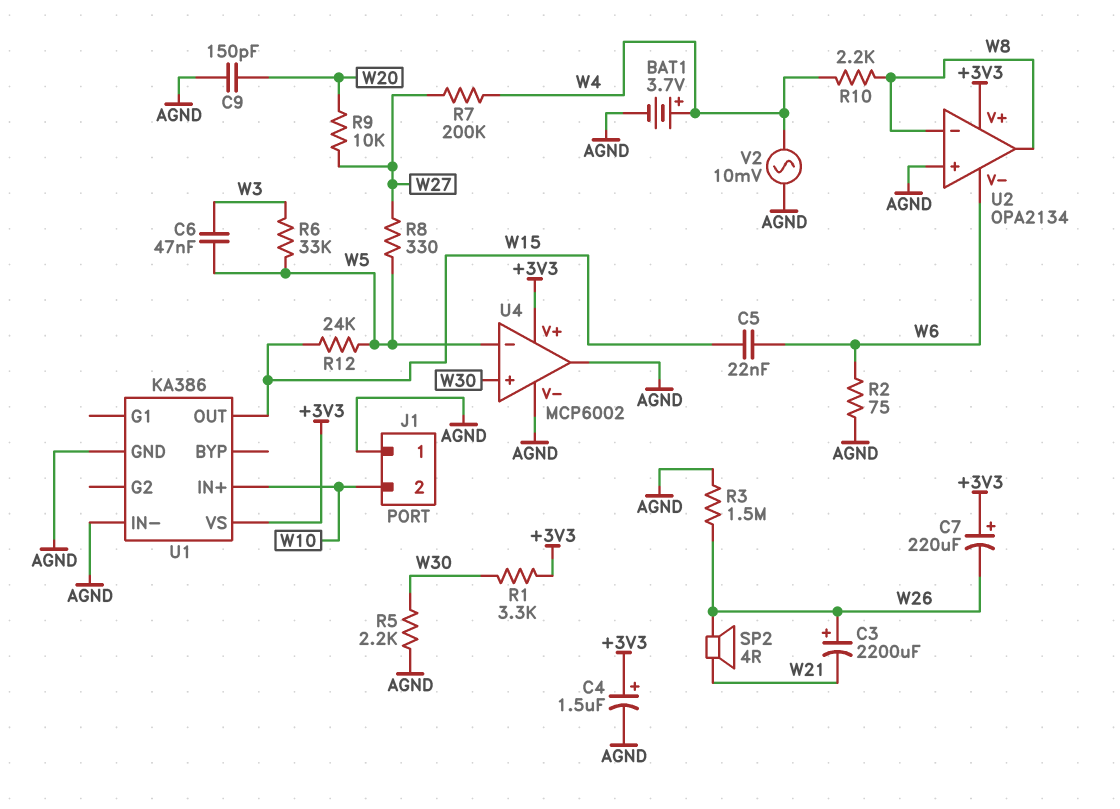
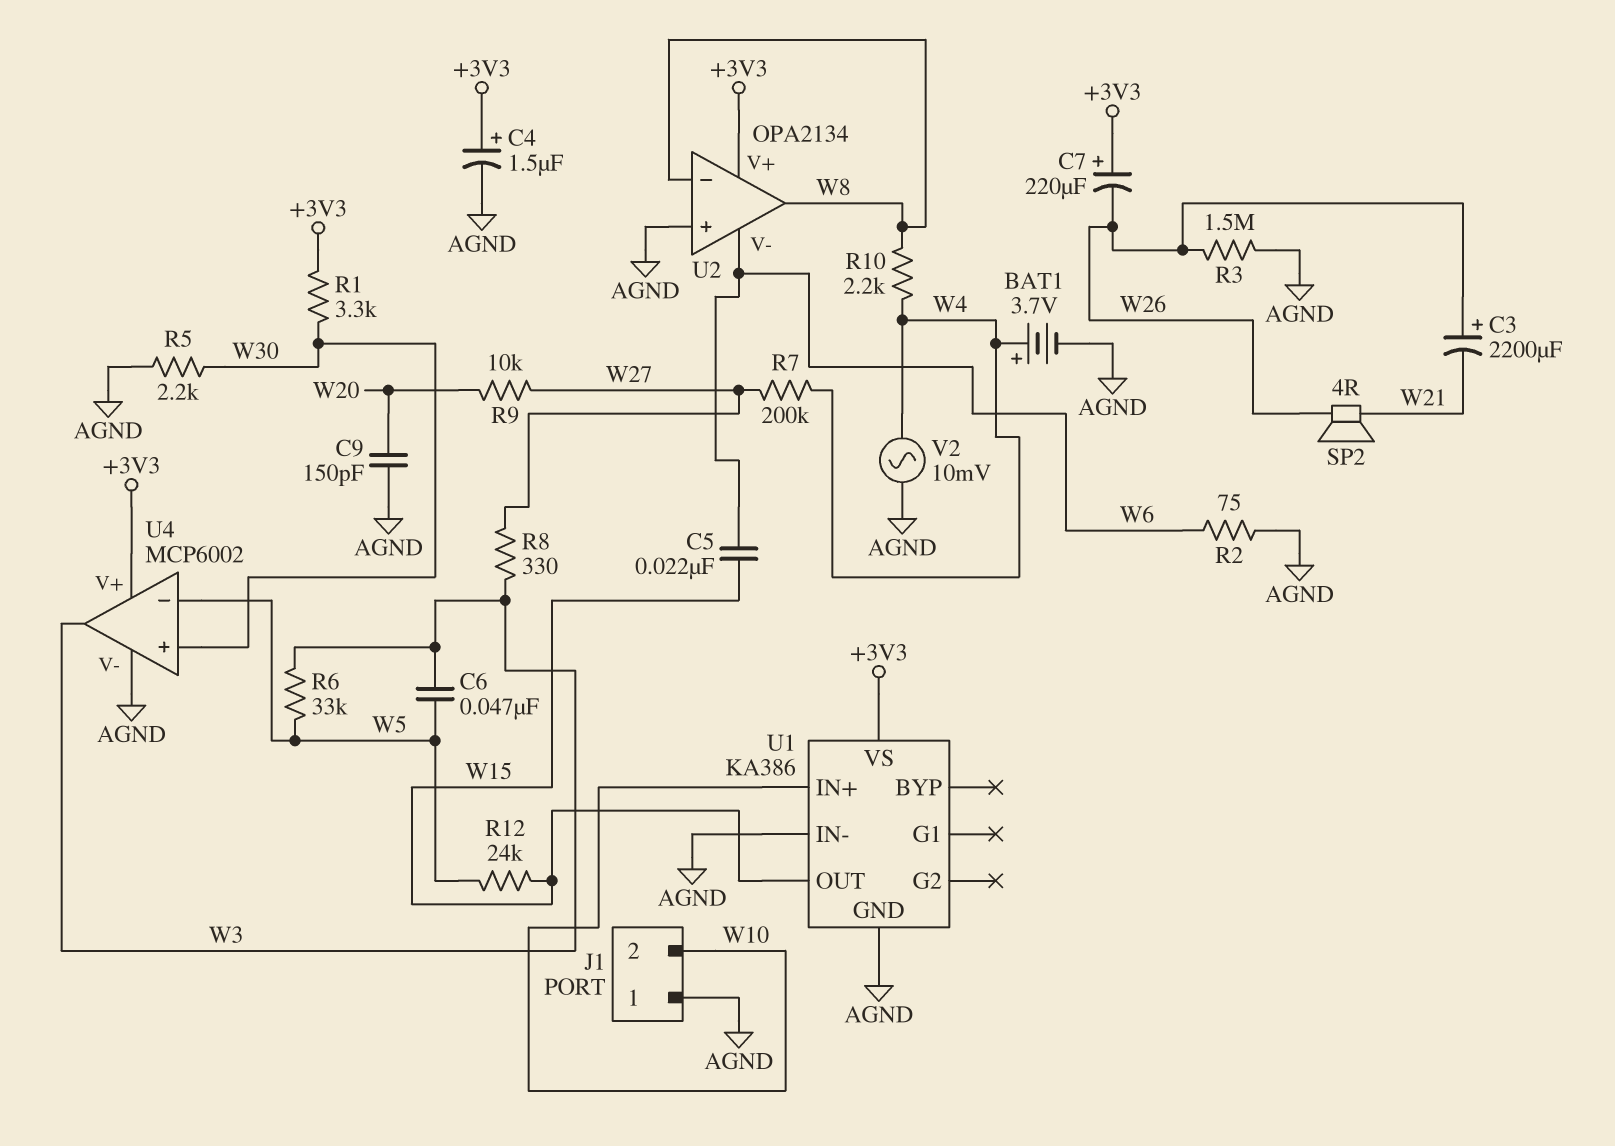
R8: 330 (W5, W27) -> 330 (W3, W27)
U4 pin out: AGND -> W3

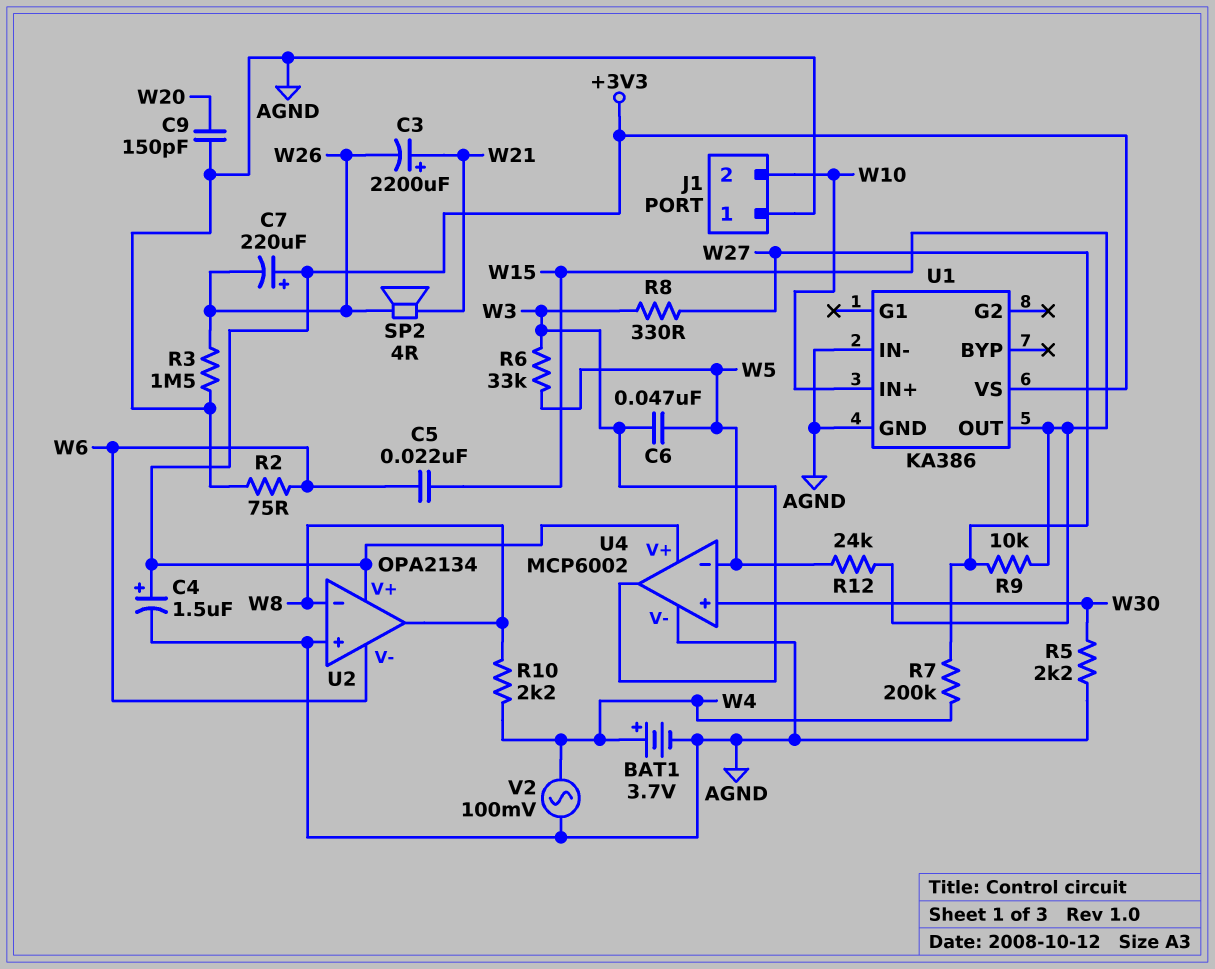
C3: 2200uF (plus W26, minus W21) -> 2200uF (plus W21, minus W26)
R1: 3.3k (+3V3, W30) -> none
R9: 10k (W20, W27) -> 10k (W15, W27)
V2: AC 10mV (AGND, W4) -> AC 100mV (AGND, W4)

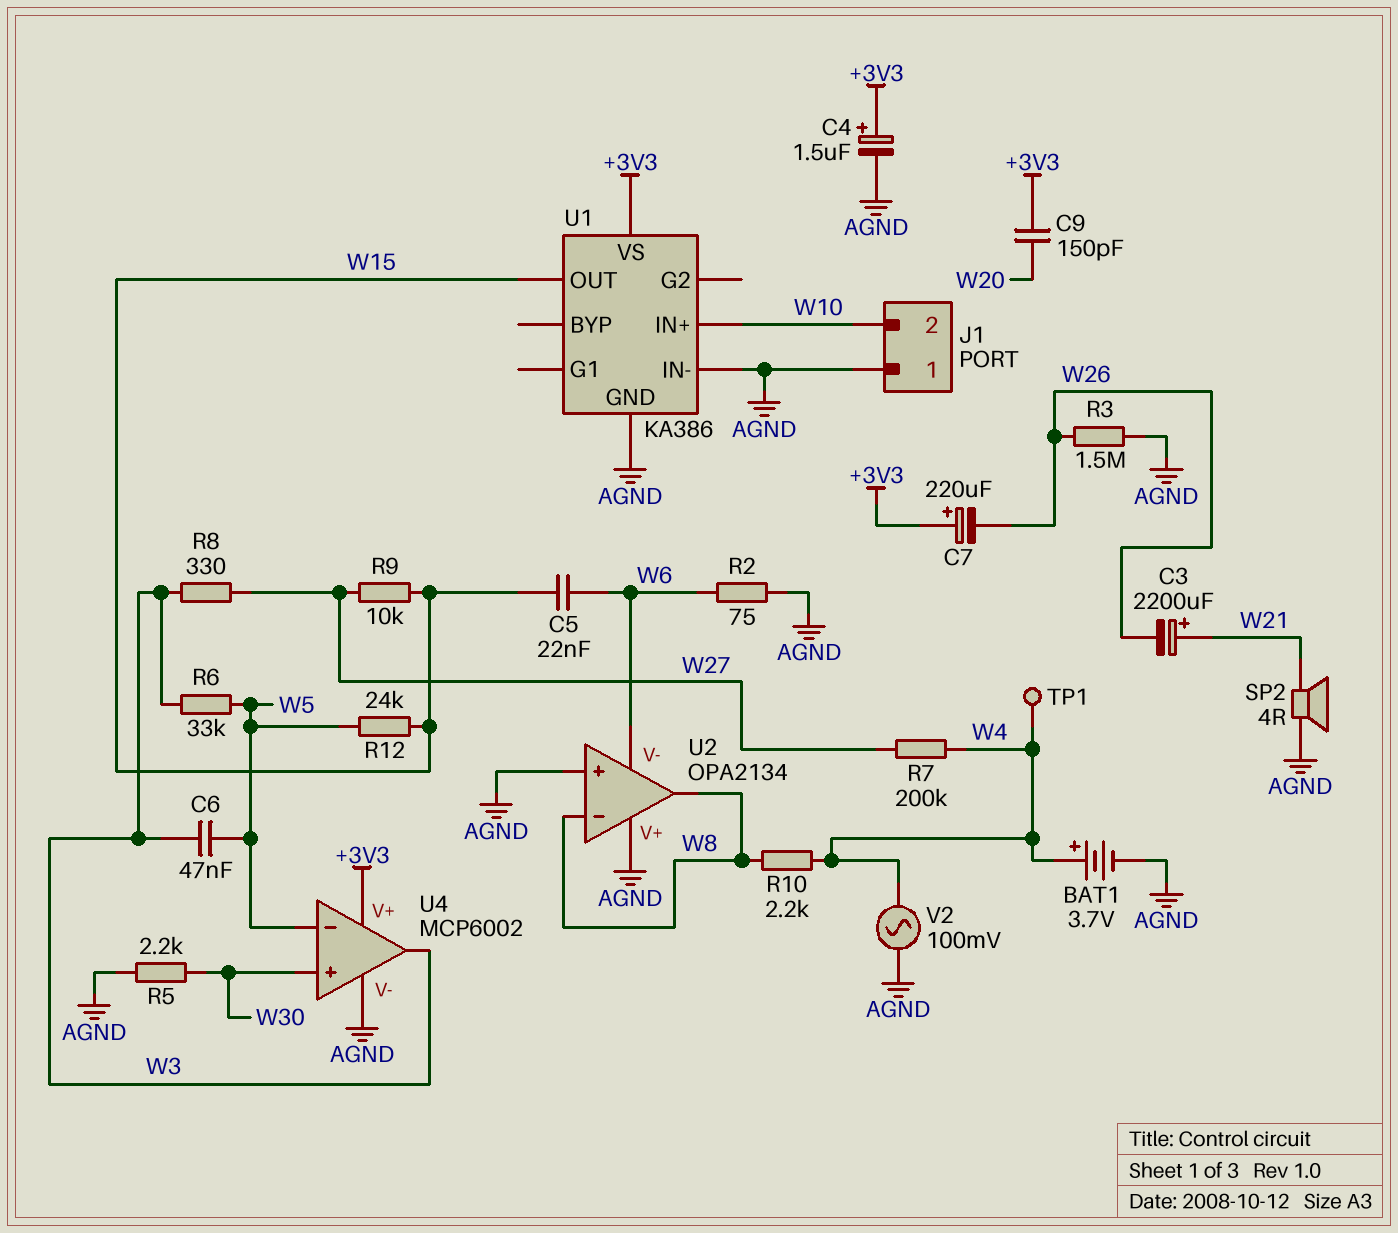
C9: 150pF (AGND, W20) -> 150pF (+3V3, W20)
SP2: speaker 4R (W21, W26) -> speaker 4R (AGND, W21)
TP1: none -> test point (W4)
U2 pin V+: +3V3 -> AGND

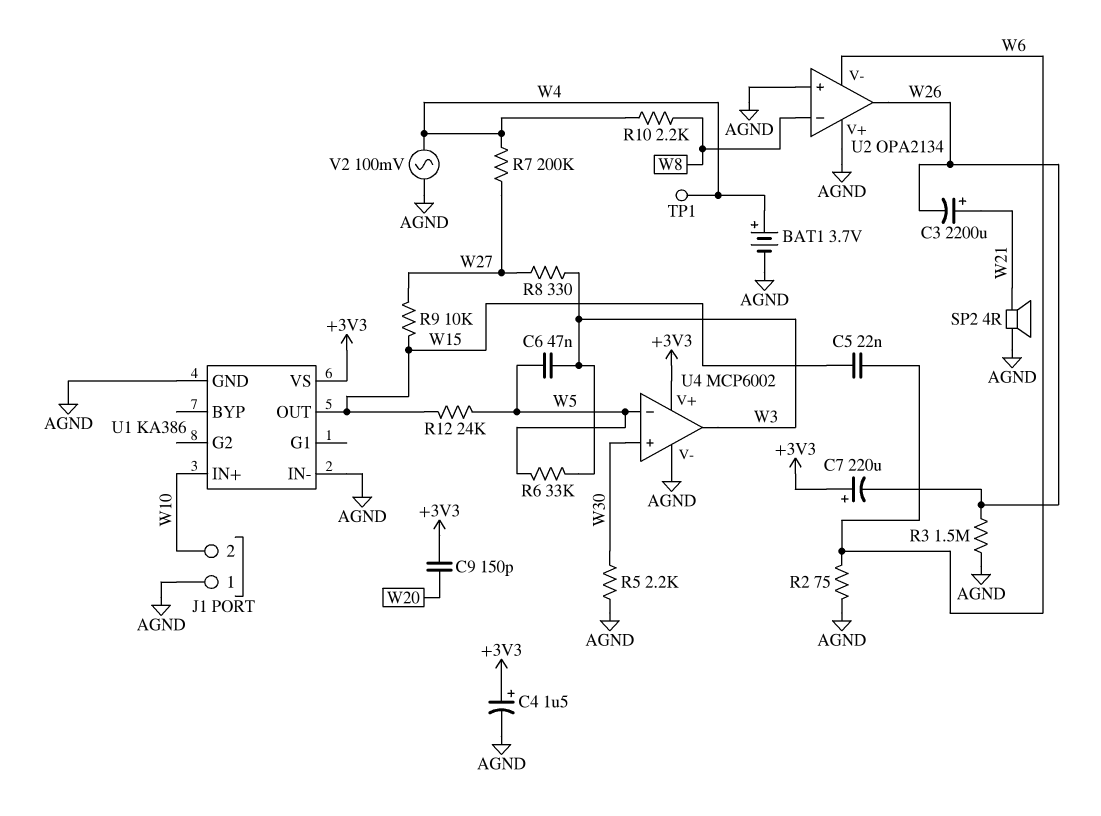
U2 pin out: W8 -> W26

